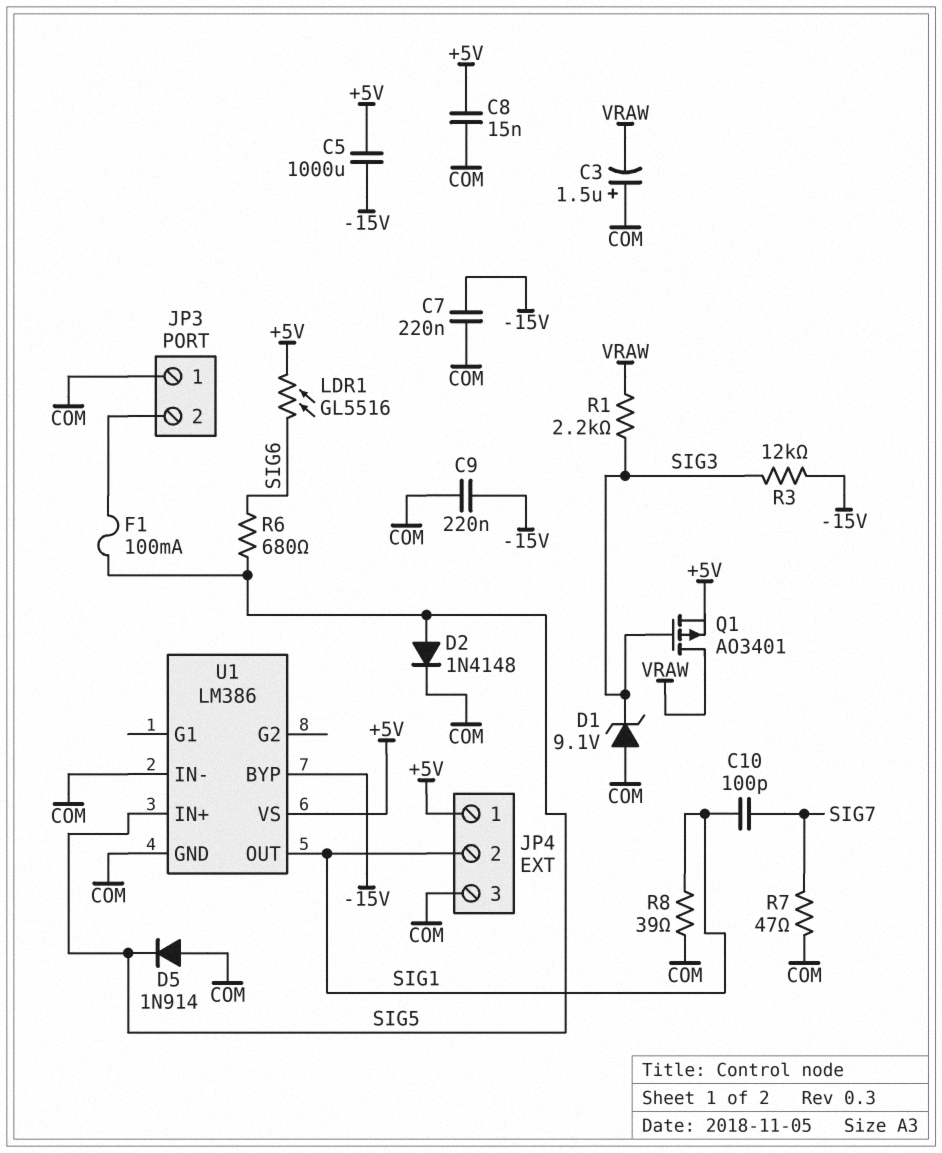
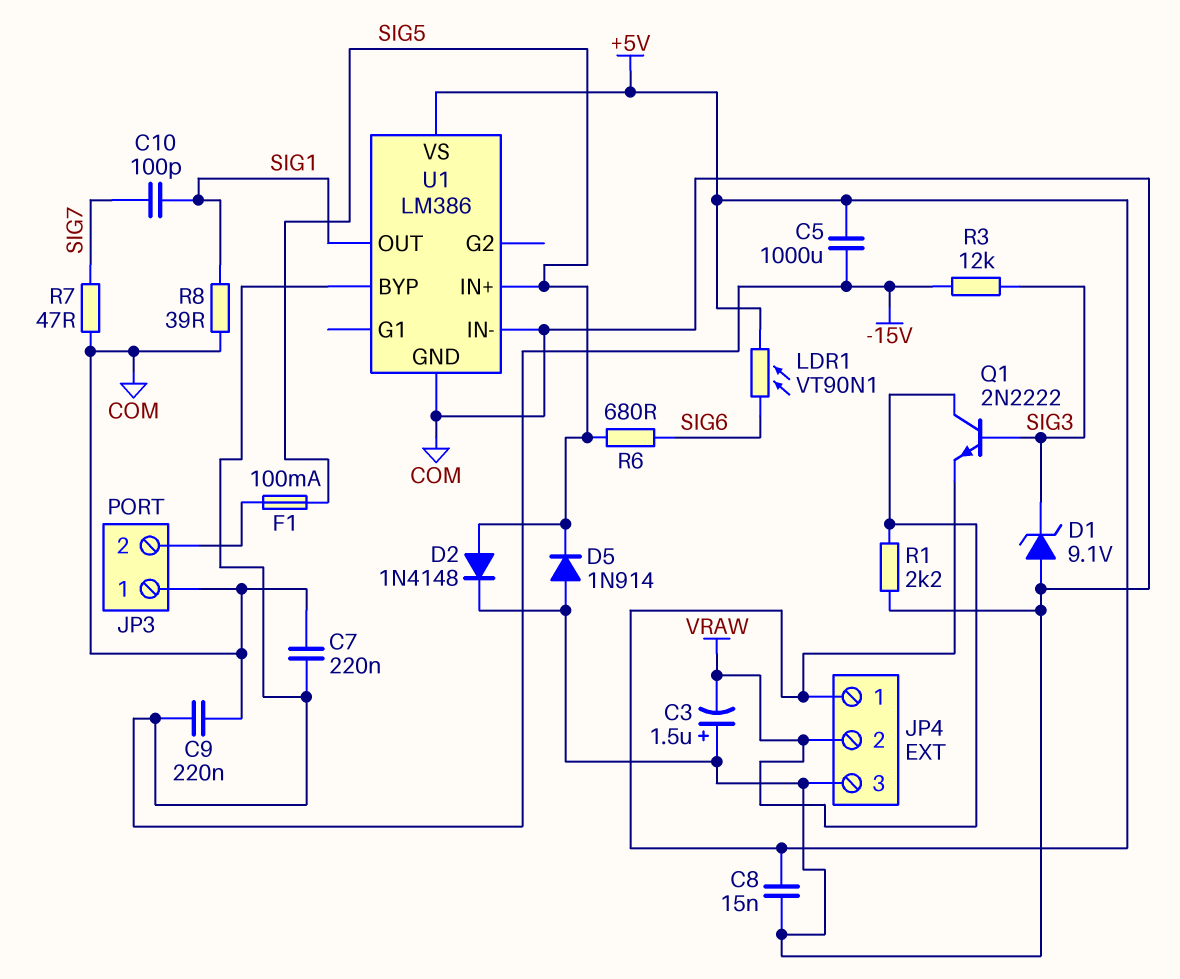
JP4 pin 2: SIG1 -> VRAW
LDR1: GL5516 (+5V, SIG6) -> VT90N1 (+5V, SIG6)
Q1: PMOS AO3401 (G SIG3, D VRAW, S +5V) -> NPN 2N2222 (B SIG3, C VRAW, E +5V)
R1: 2.2k (SIG3, VRAW) -> 2.2k (COM, VRAW)

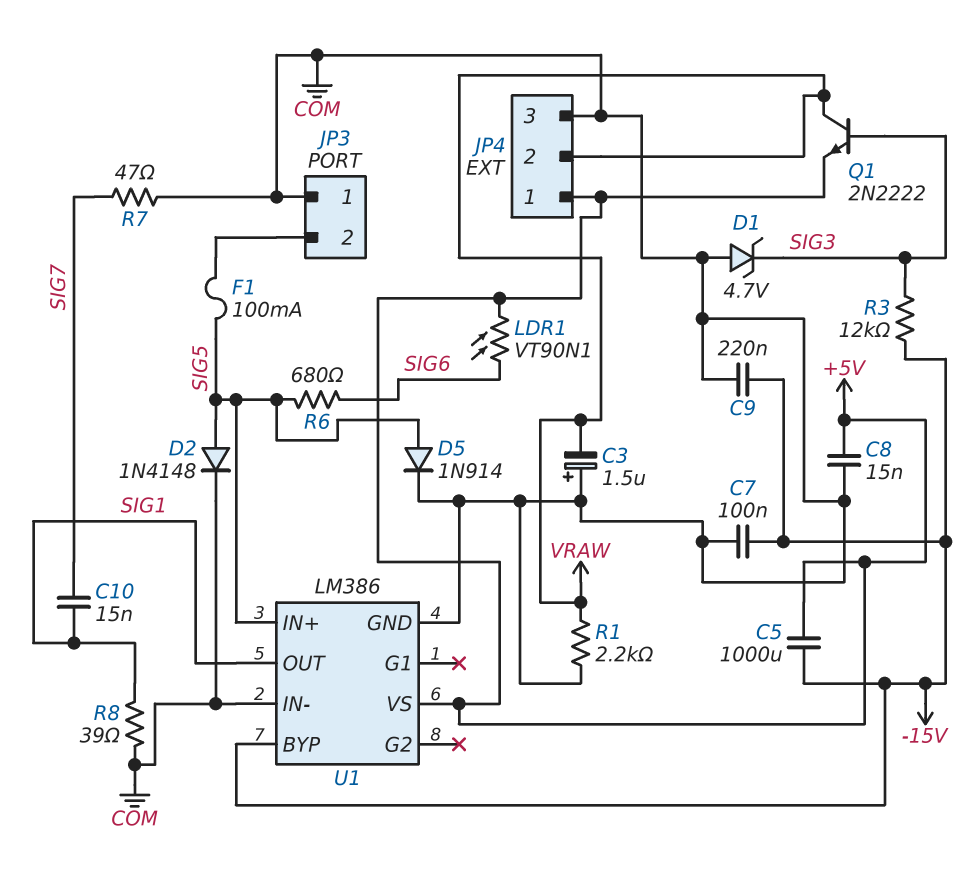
C7: 220nF (-15V, COM) -> 100nF (-15V, COM)
C10: 100pF (SIG1, SIG7) -> 15nF (SIG1, SIG7)
D1: zener 9.1V (A COM, K SIG3) -> zener 4.7V (A COM, K SIG3)
D5: diode 1N914 (A COM, K SIG5) -> diode 1N914 (A SIG5, K COM)

